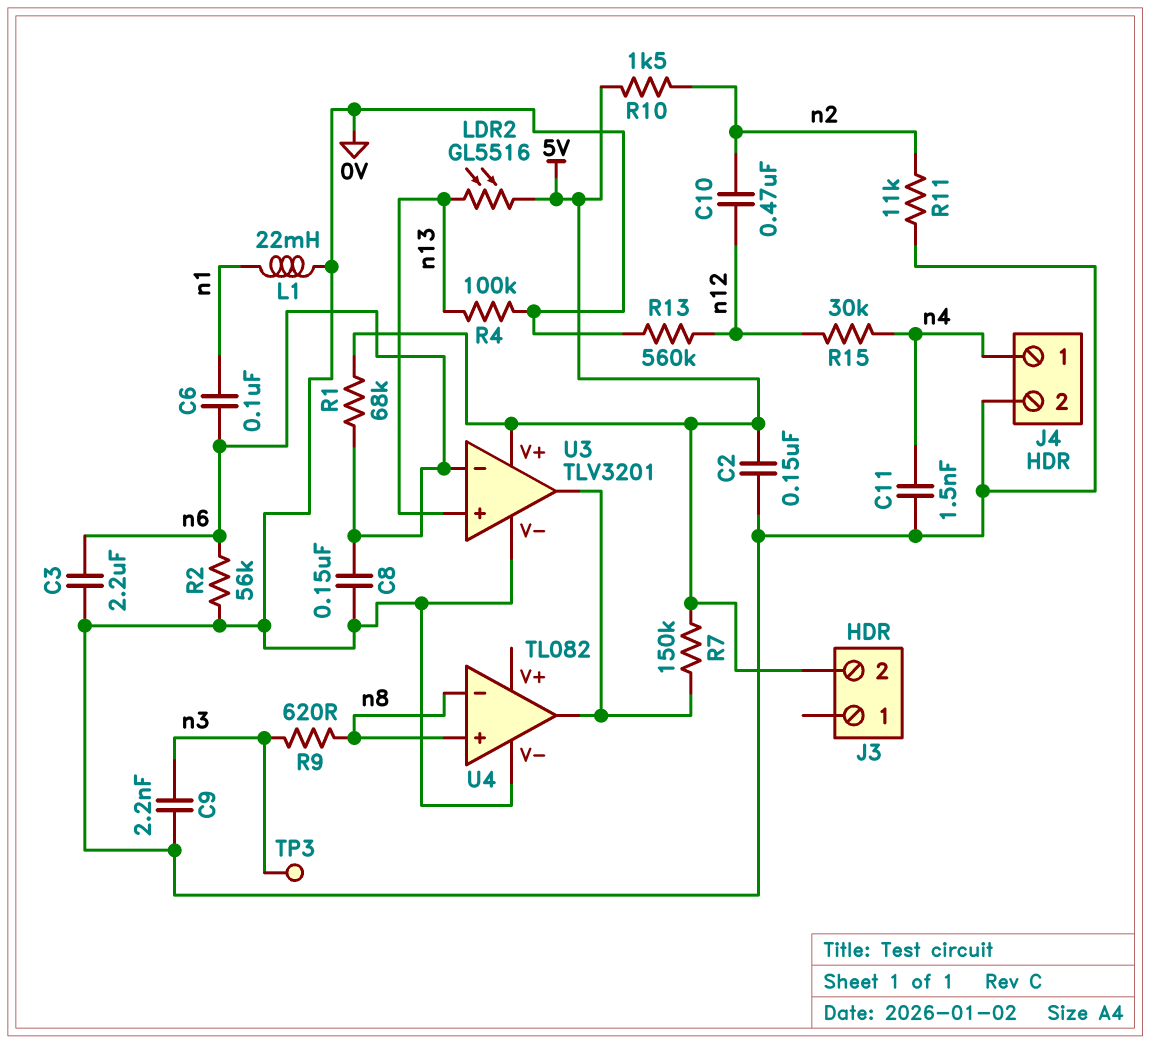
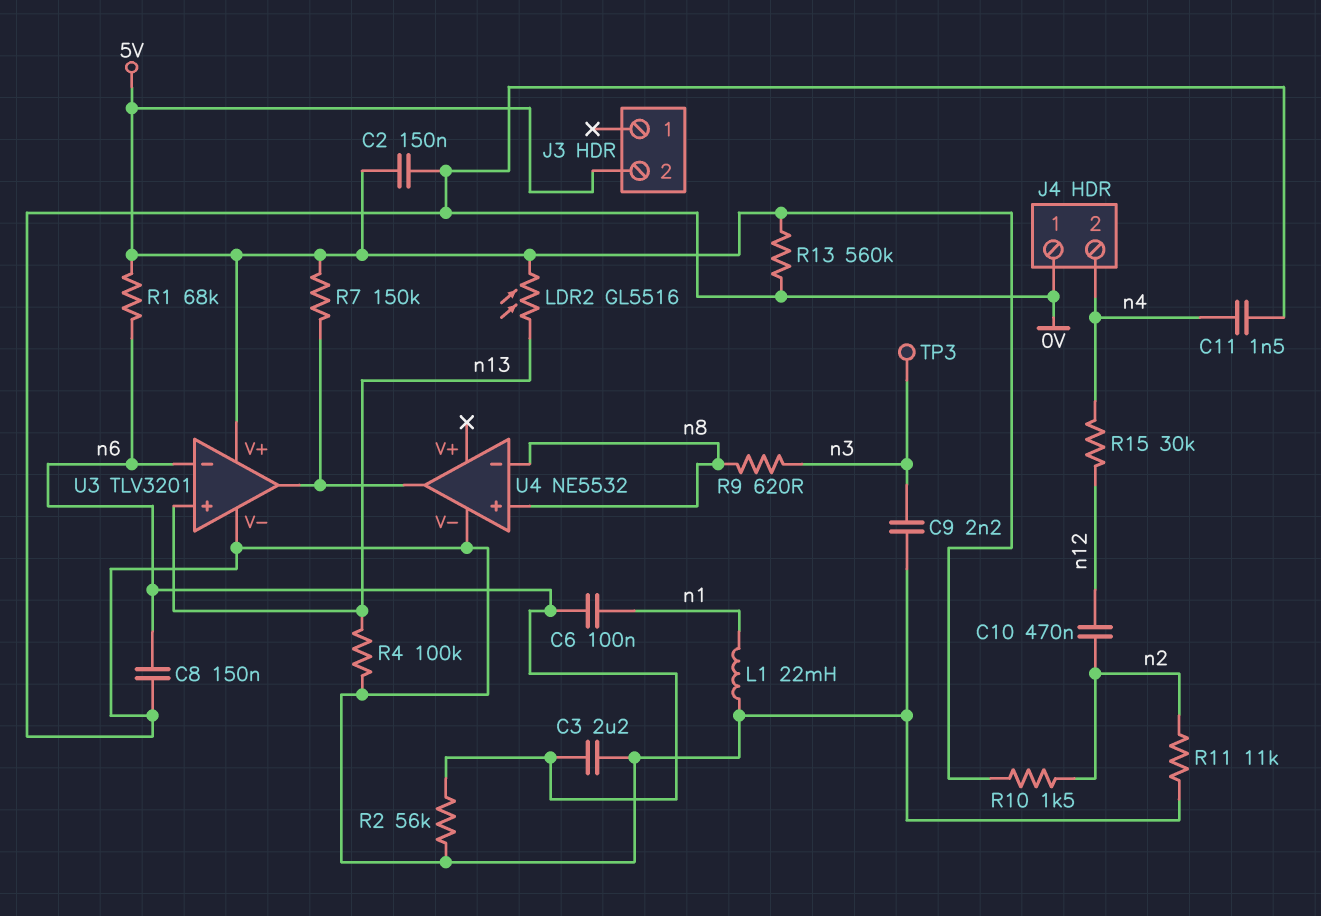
J4 pin 1: n4 -> 0V
J4 pin 2: 0V -> n4
R13: 560k (0V, n12) -> 560k (0V, 5V)
U4: TL082 -> NE5532

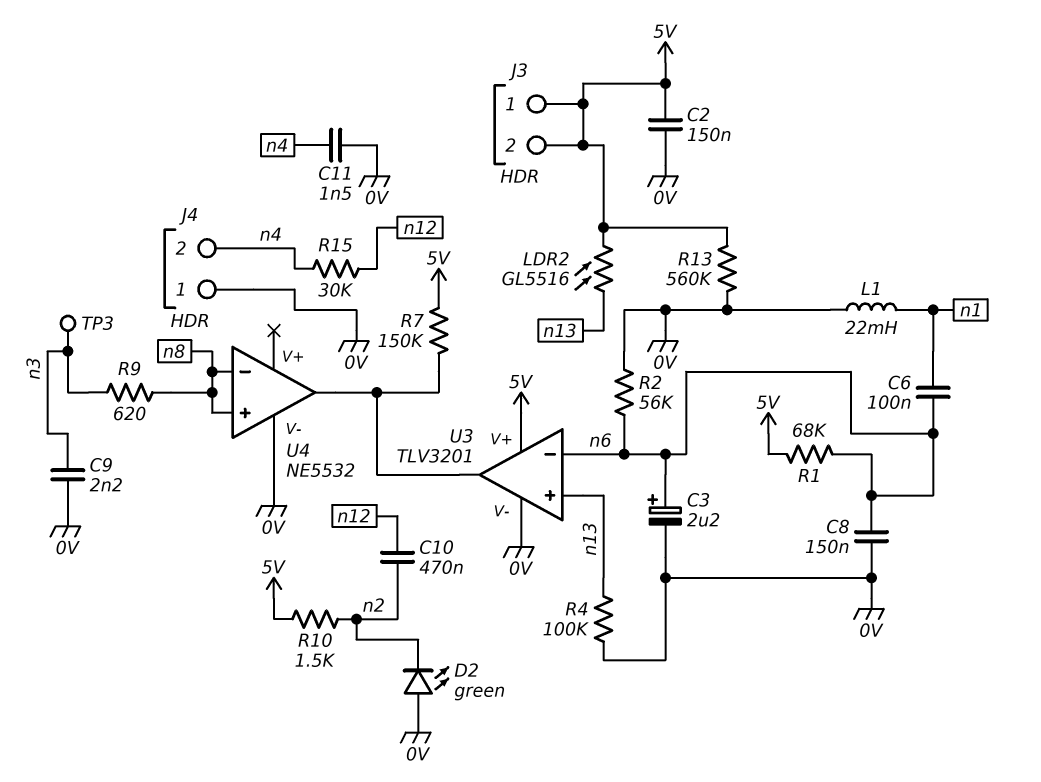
C3: 2.2uF (0V, n6) -> 2.2uF (plus n6, minus 0V)
D2: none -> LED green (A 0V, K n2)
J3 pin 1: none -> 5V
R11: 11k (0V, n2) -> none

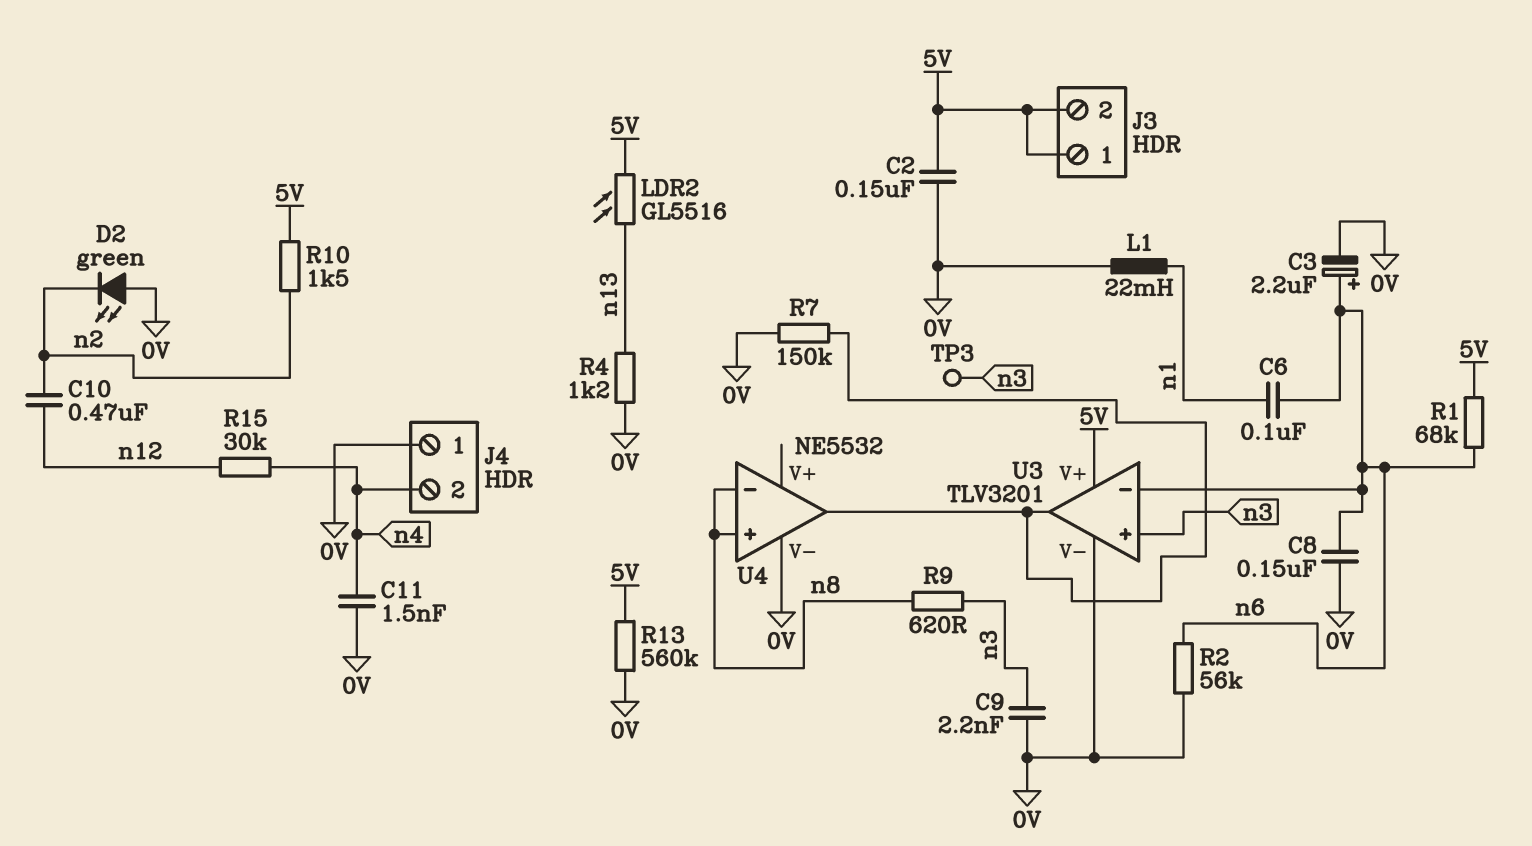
R4: 100k (0V, n13) -> 1.2k (0V, n13)
R7: 150k (5V, U3/out) -> 150k (0V, U3/out)
U3 pin in+: n13 -> n3

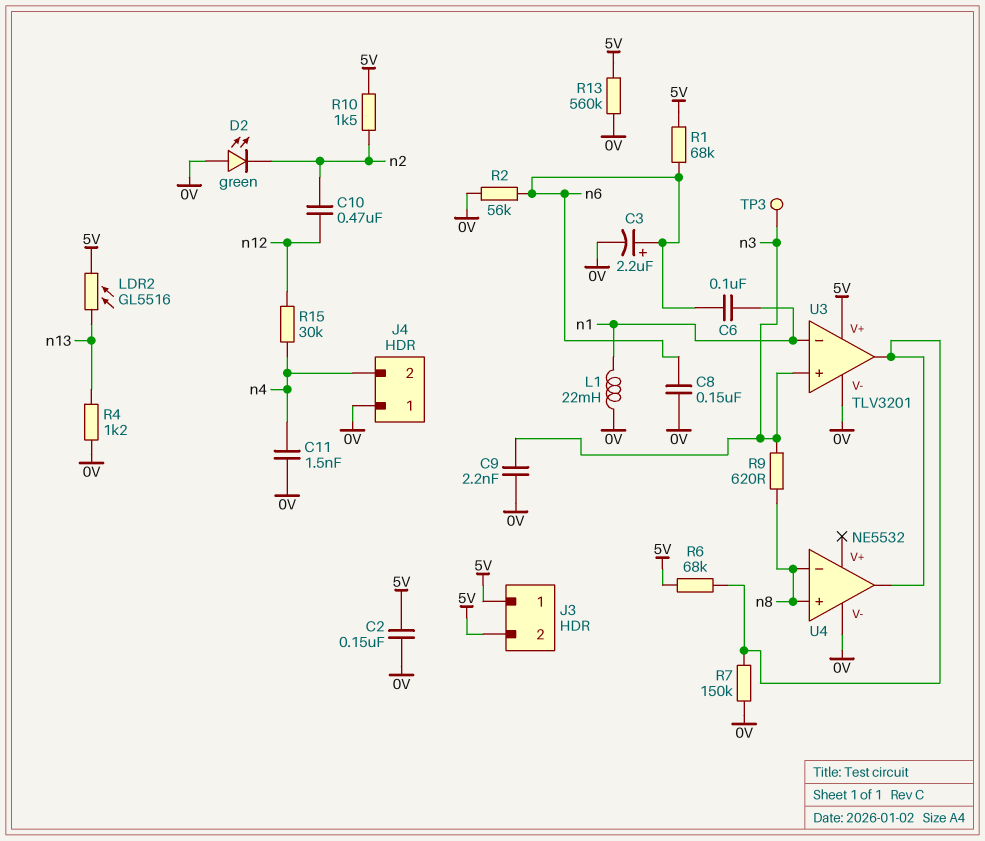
R6: none -> 68k (5V, U3/out)
U3 pin in-: n6 -> n1

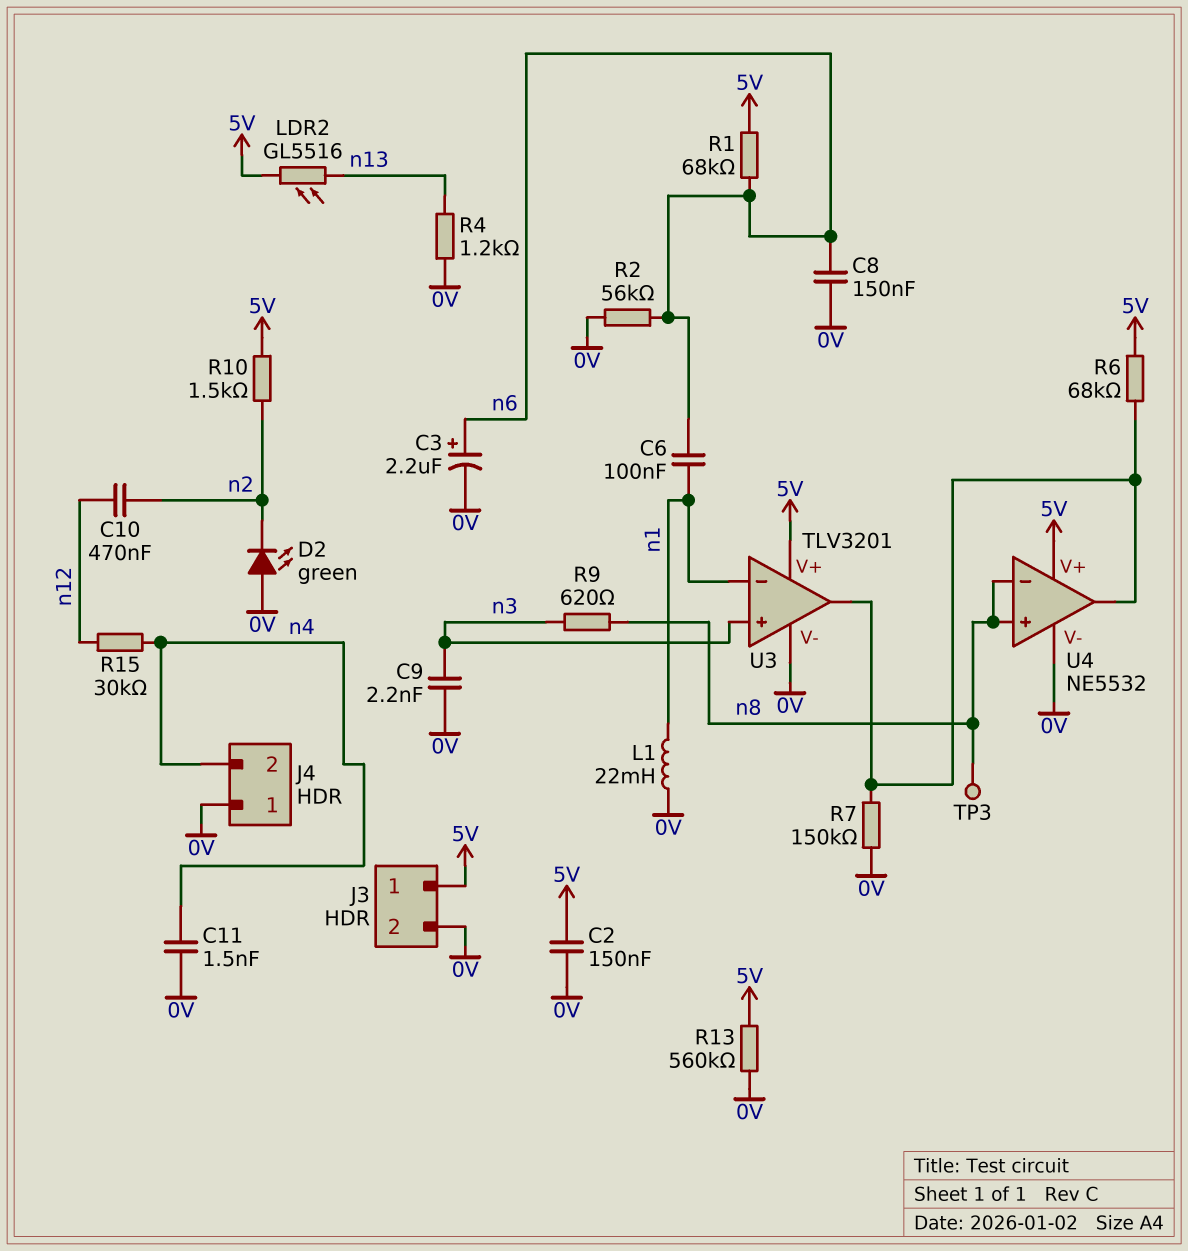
J3 pin 2: 5V -> 0V
TP3: test point (n3) -> test point (n8)
U4 pin V+: none -> 5V

